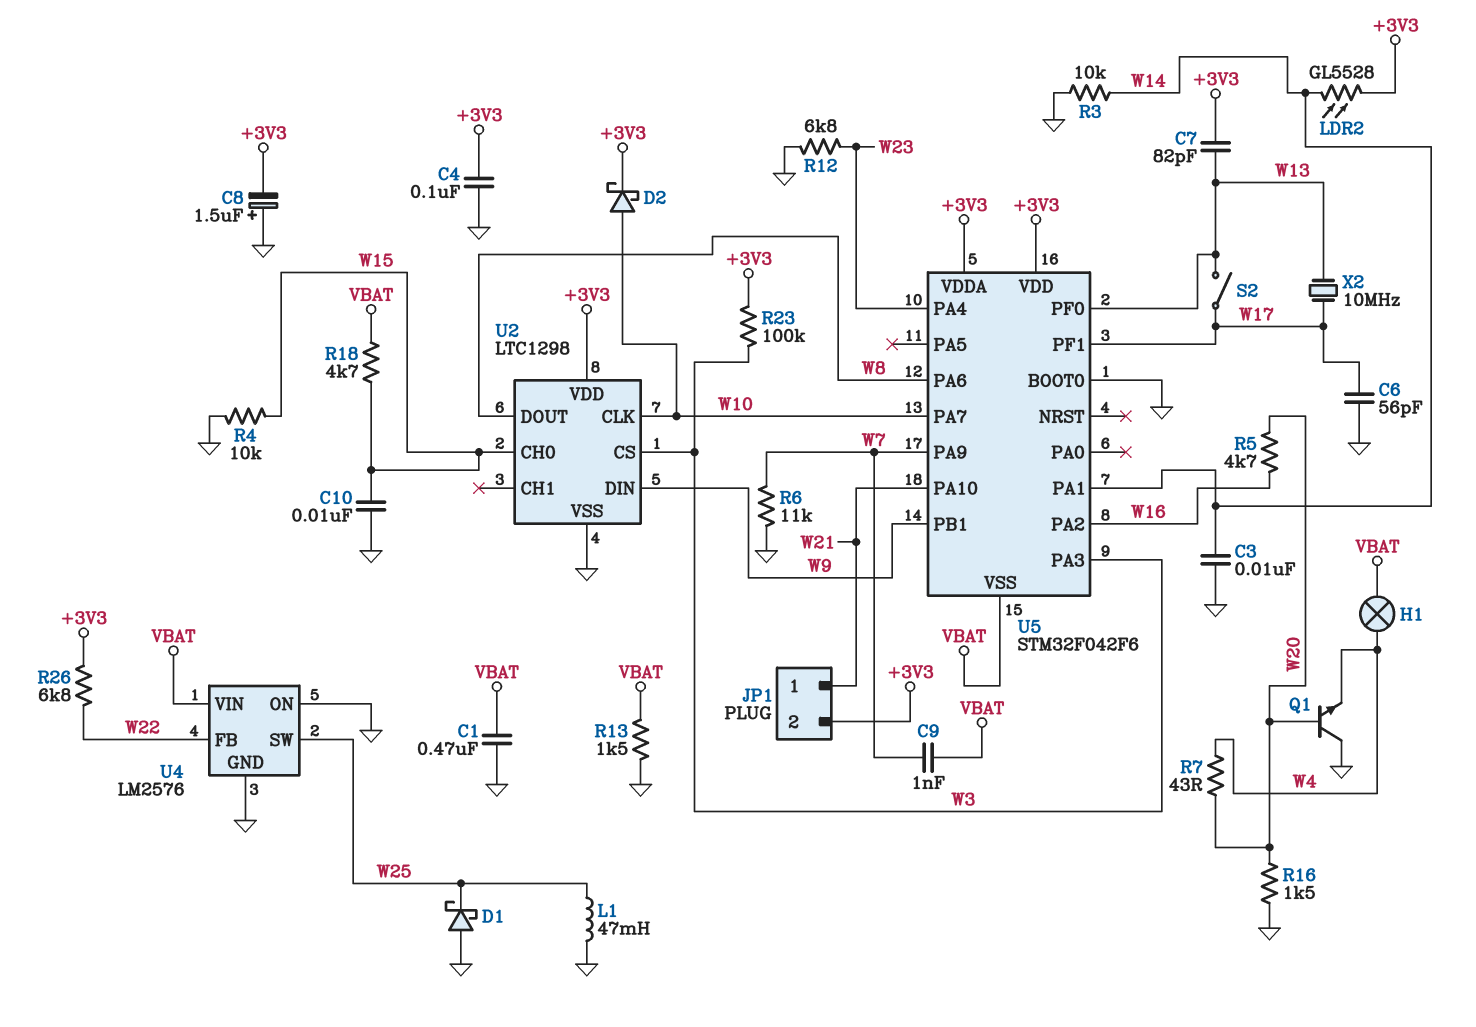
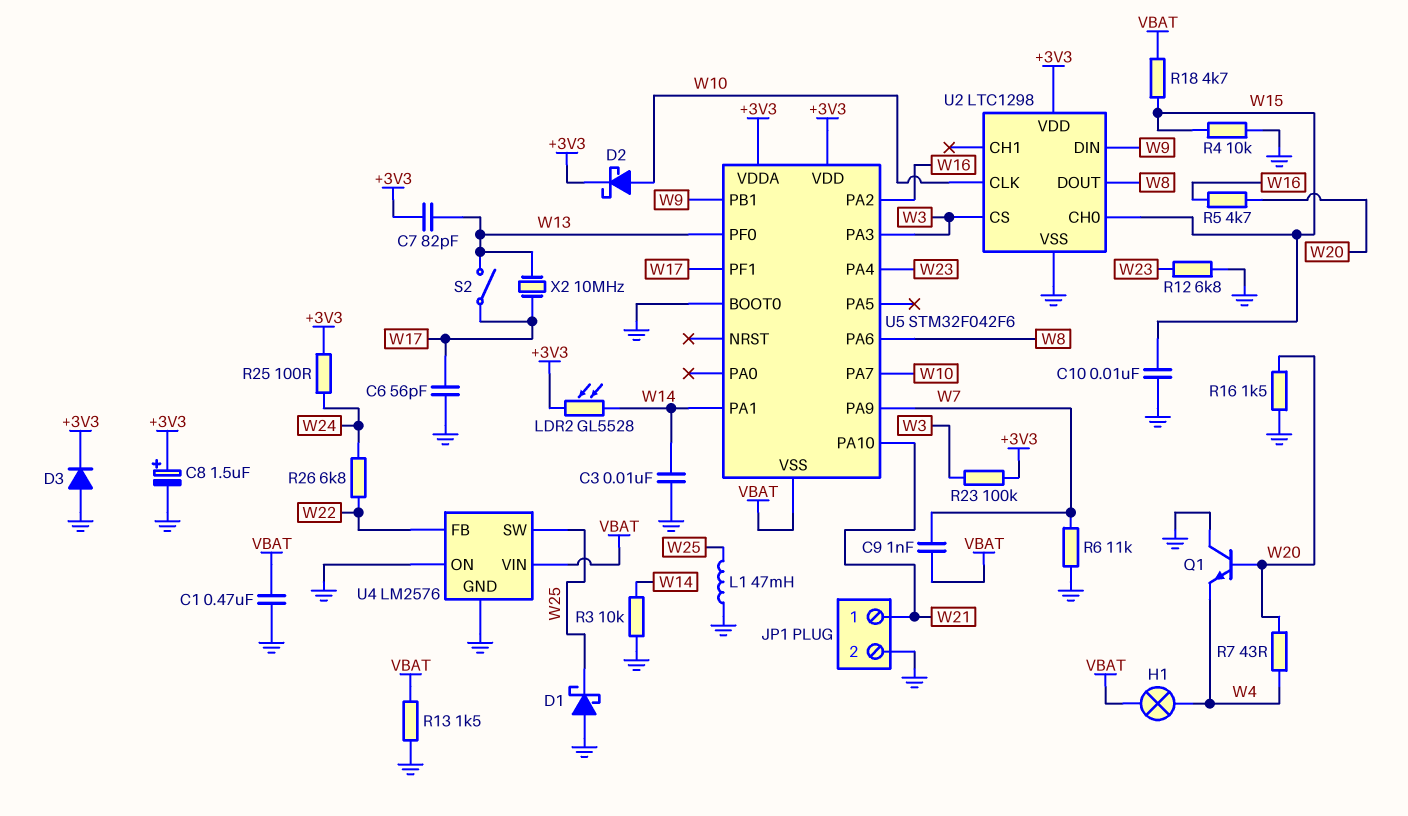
C4: 100nF (+3V3, GND) -> none
C8: 1.5uF (plus GND, minus +3V3) -> 1.5uF (plus +3V3, minus GND)
D3: none -> diode (A GND, K +3V3)
JP1 pin 2: +3V3 -> GND
R25: none -> 100 (+3V3, W24)
R26: 6.8k (+3V3, W22) -> 6.8k (W22, W24)

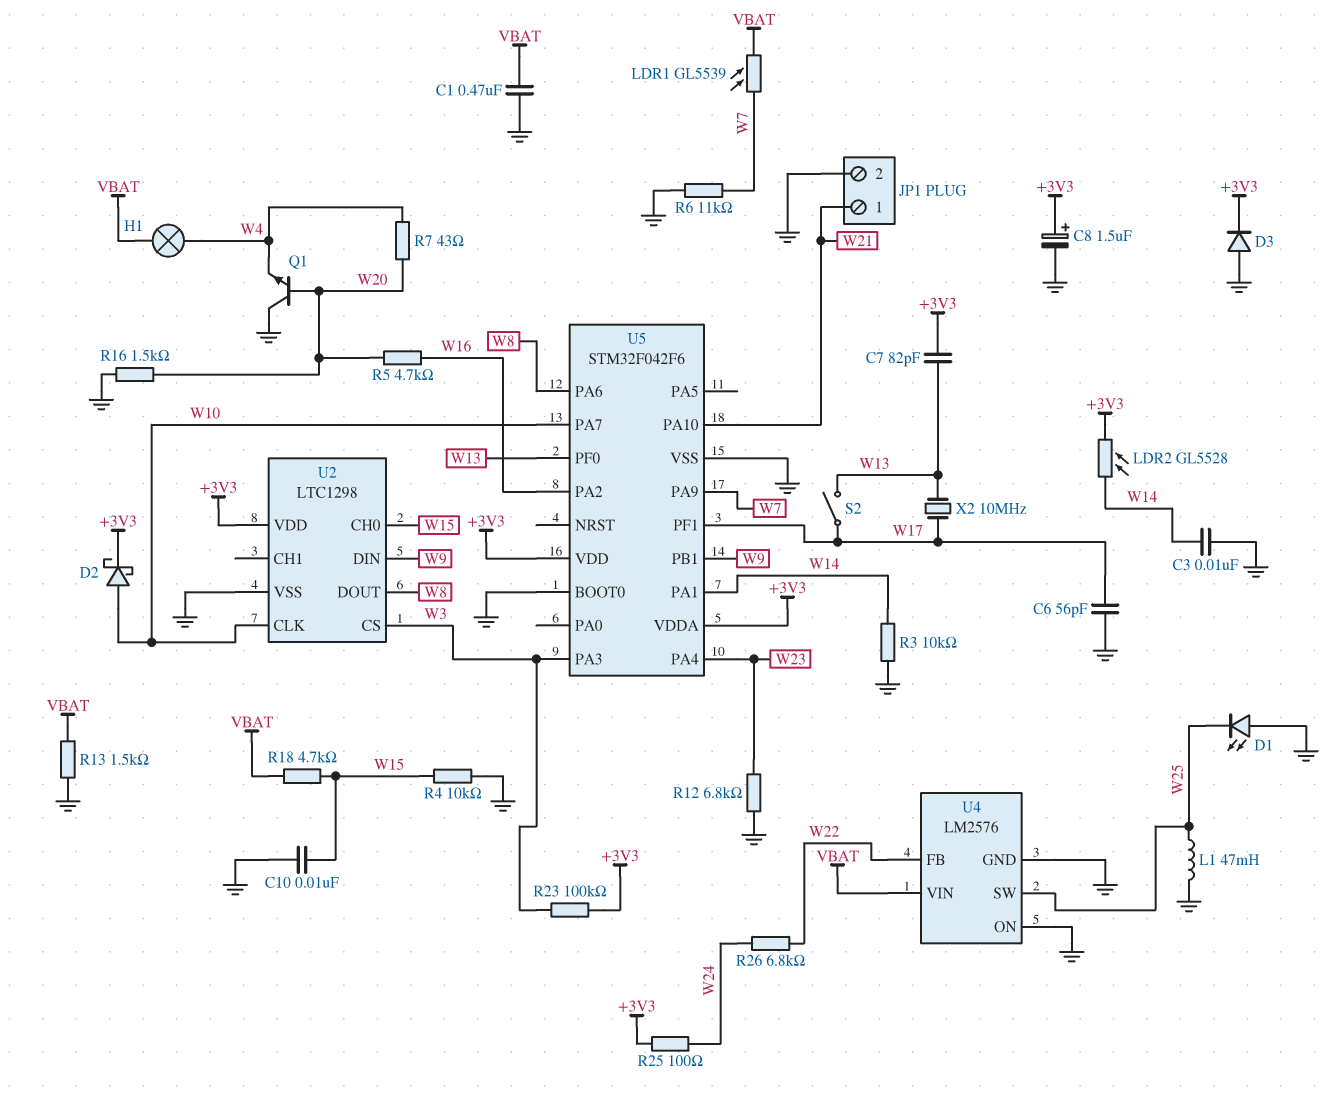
C9: 1nF (VBAT, W7) -> none
D1: schottky (A GND, K W25) -> LED (A GND, K W25)
LDR1: none -> GL5539 (VBAT, W7)
U5 pin VSS: VBAT -> GND

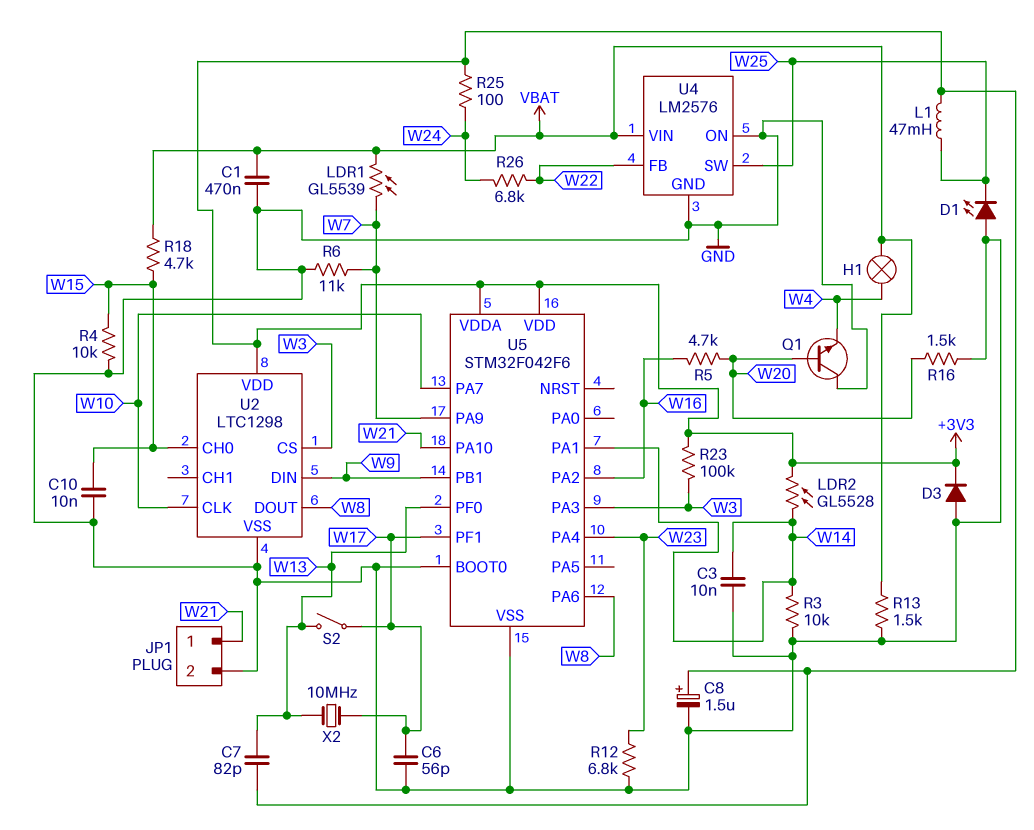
D2: schottky (A W10, K +3V3) -> none
L1: 47mH (GND, W25) -> 47mH (+3V3, W25)
R7: 43 (W4, W20) -> none

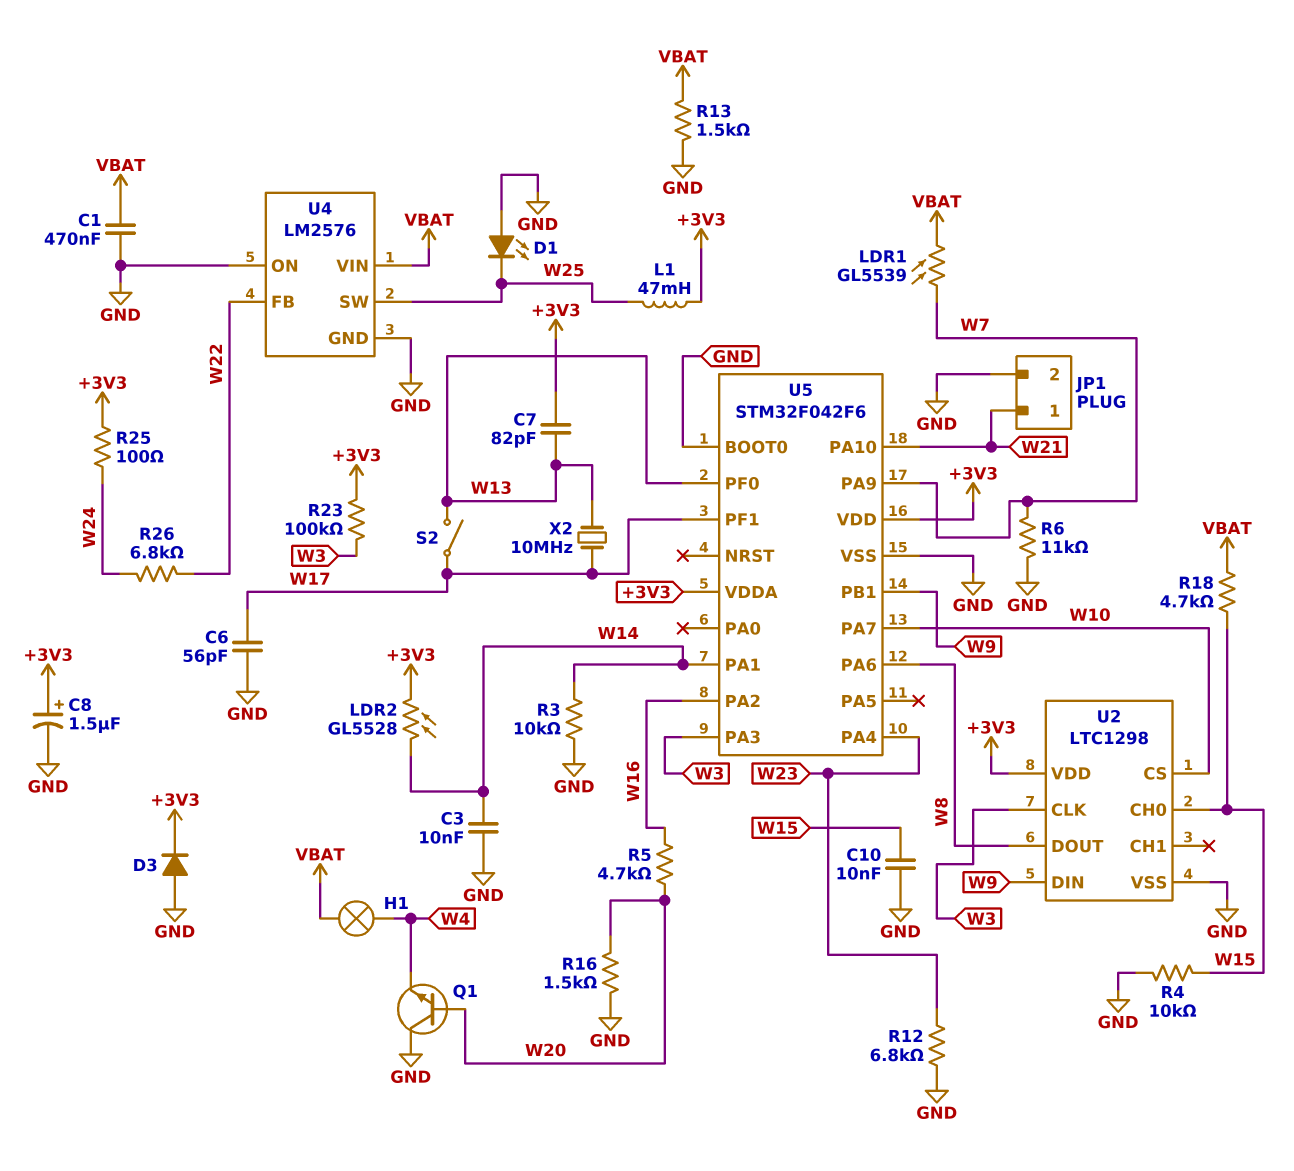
U2 pin CLK: W10 -> W3
U2 pin CS: W3 -> W10

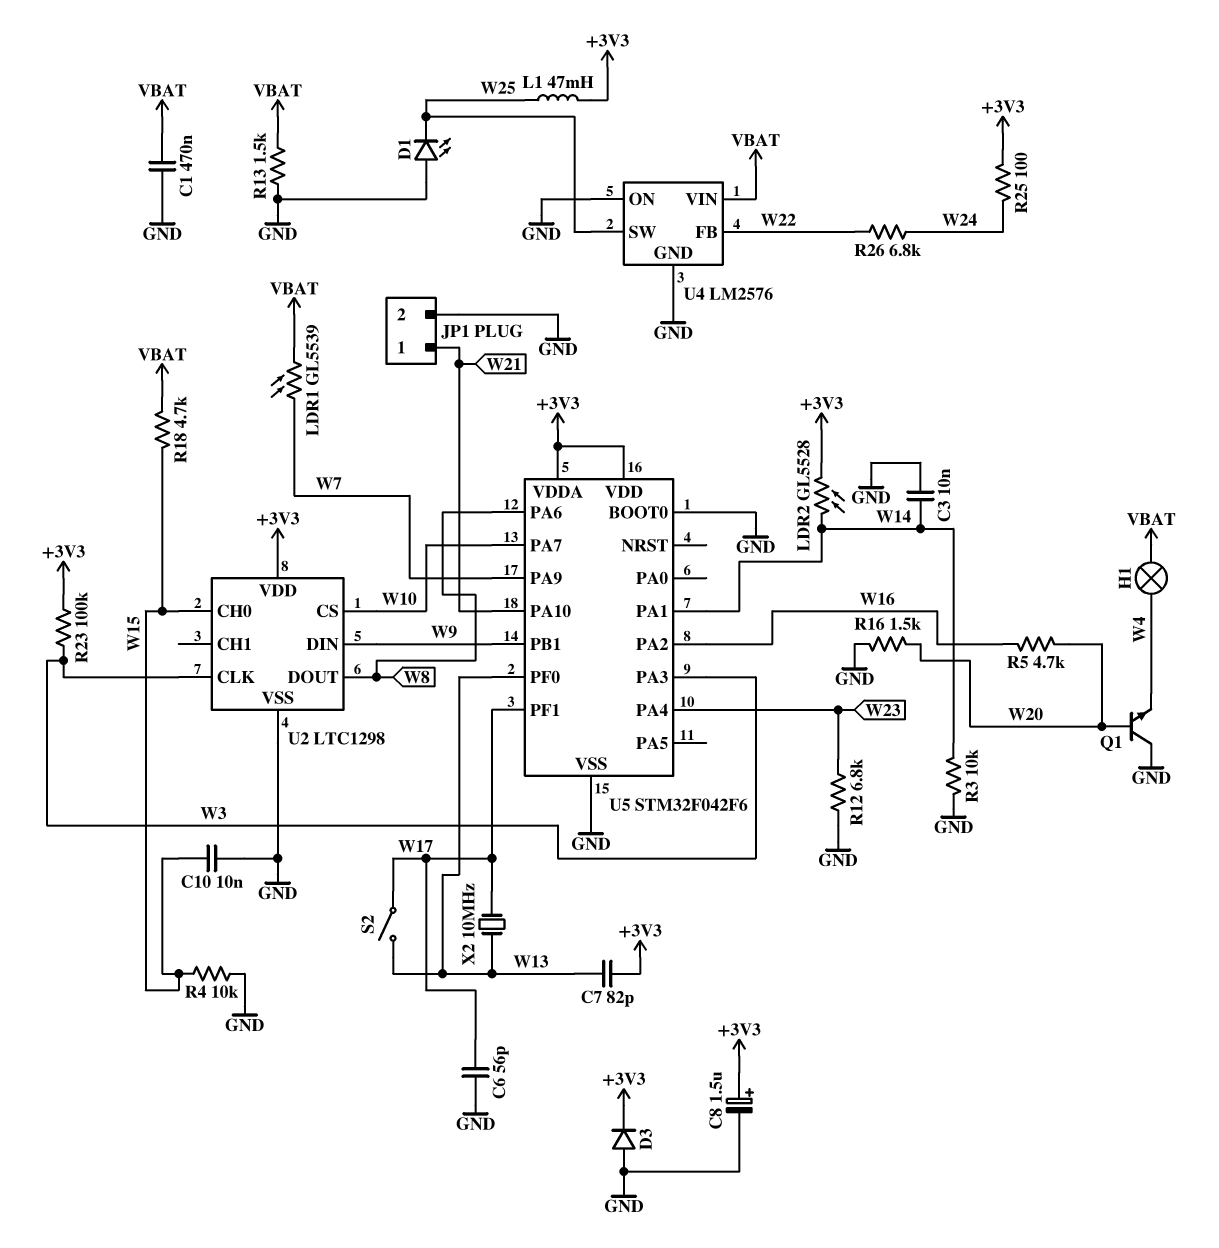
R6: 11k (GND, W7) -> none

